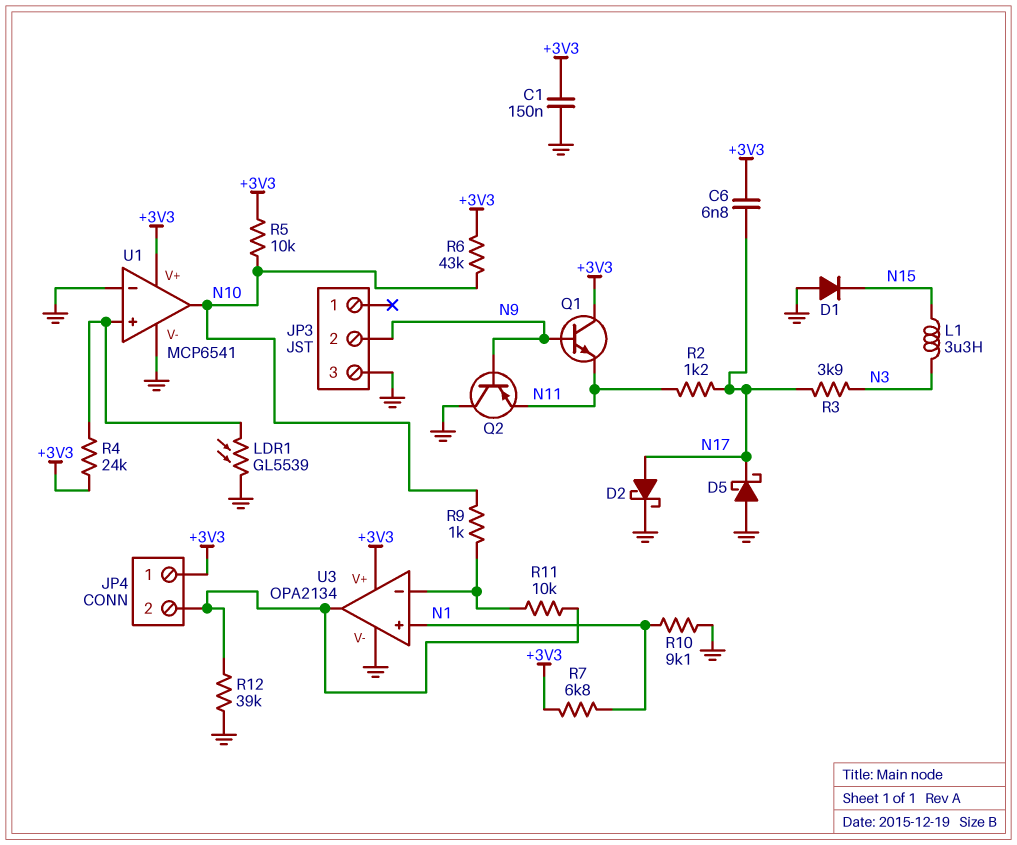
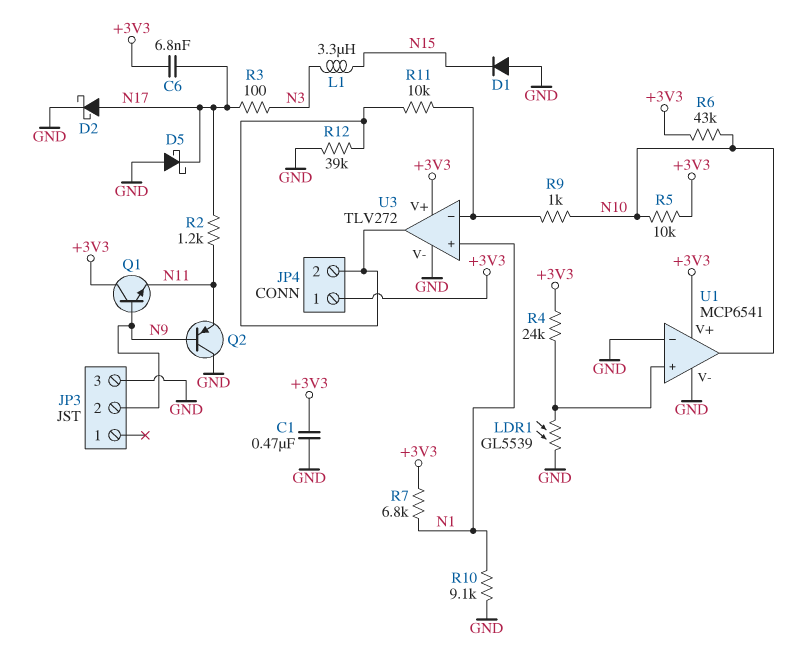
C1: 150nF (+3V3, GND) -> 470nF (+3V3, GND)
R3: 3.9k (N3, N17) -> 100 (N3, N17)
U3: OPA2134 -> TLV272

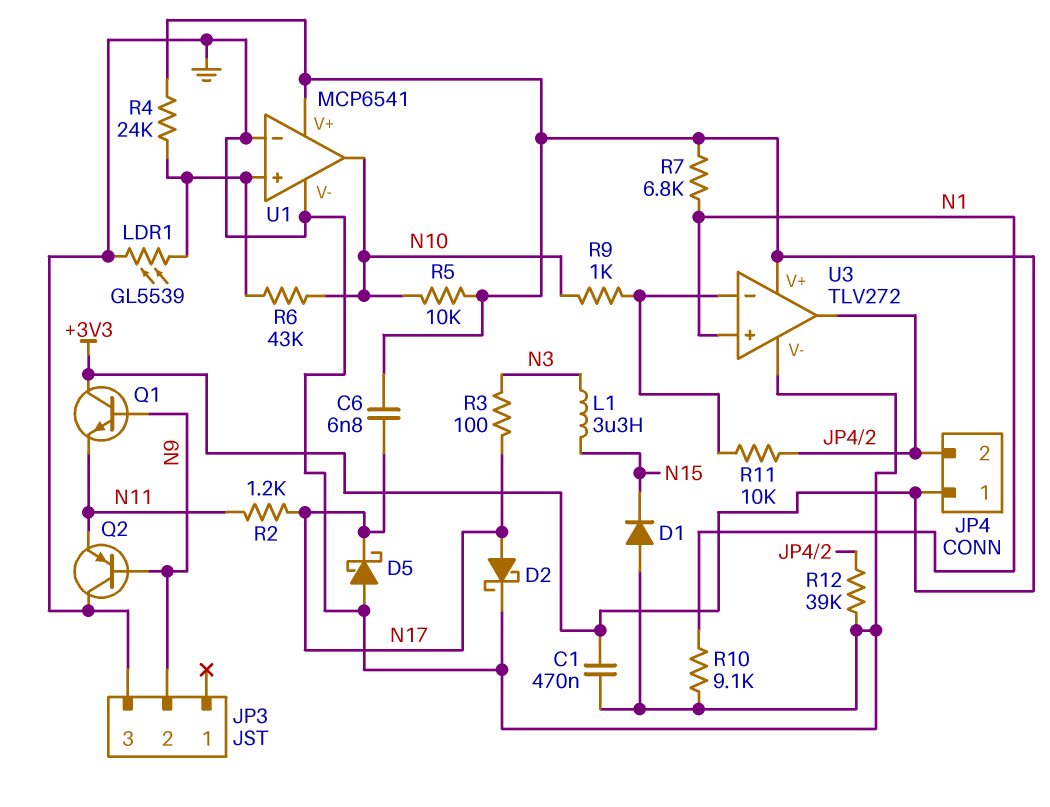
R6: 43k (+3V3, N10) -> 43k (N10, U1/in+)

